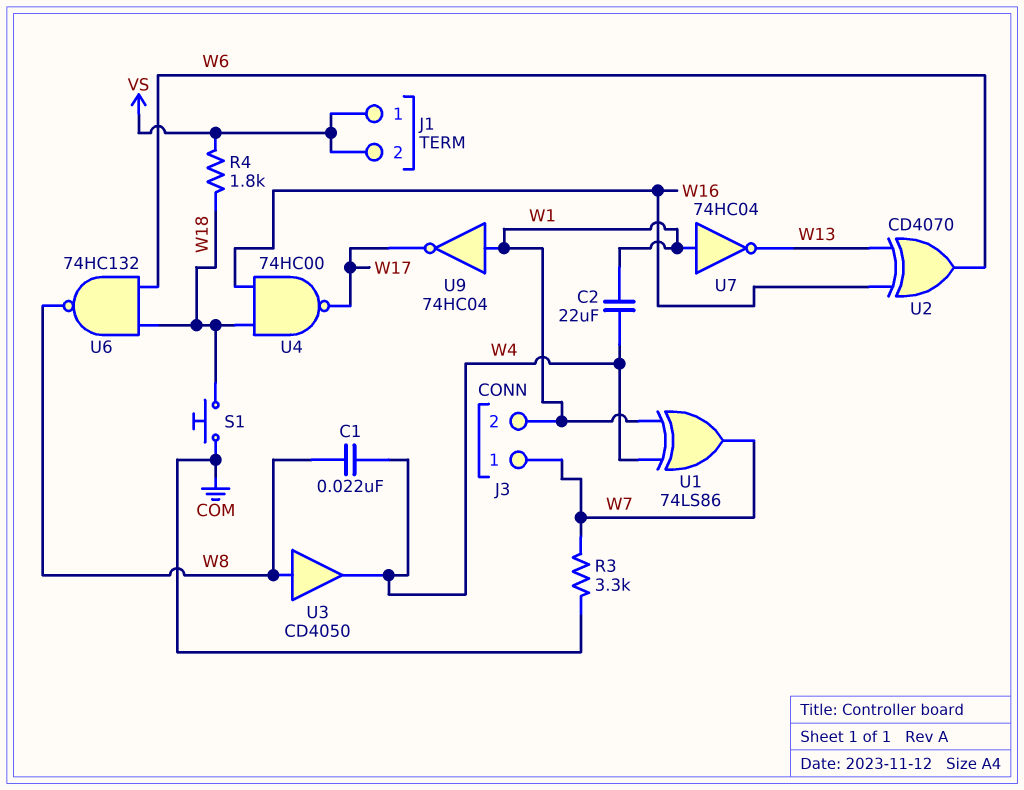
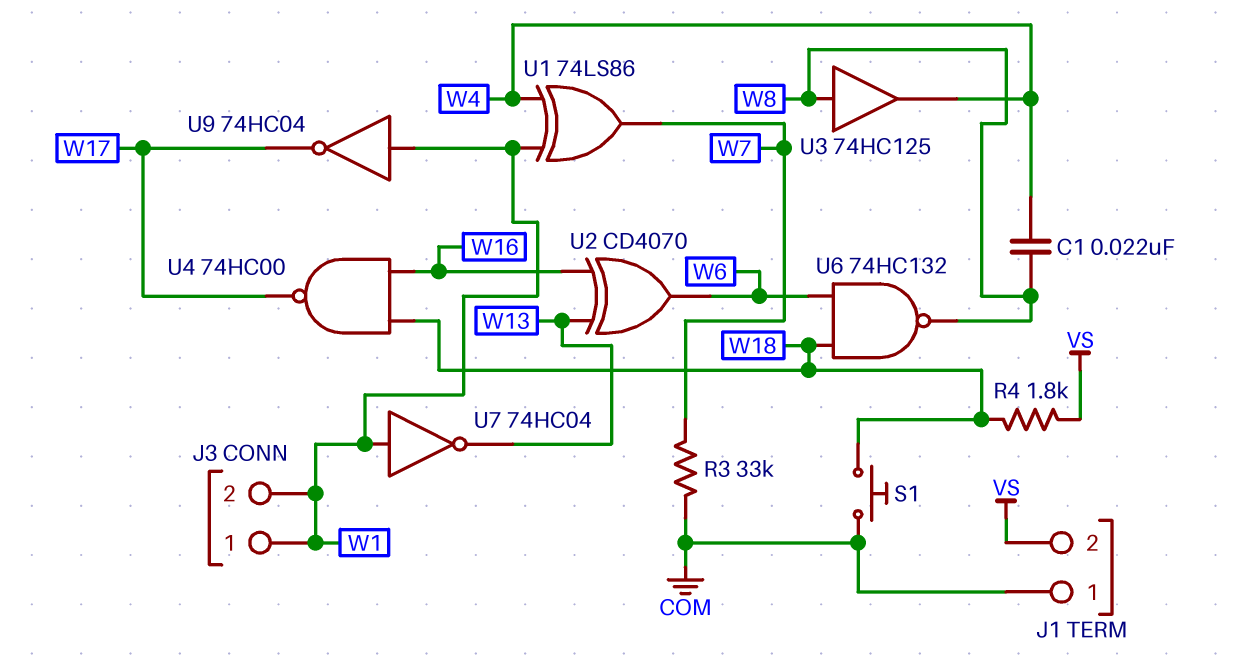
C2: 22uF (W1, W4) -> none
J1 pin 1: VS -> COM
J3 pin 1: W7 -> W1
R3: 3.3k (COM, W7) -> 33k (COM, W7)
U3: buffer CD4050 (in W8, out W4) -> buffer 74HC125 (in W8, out W4)

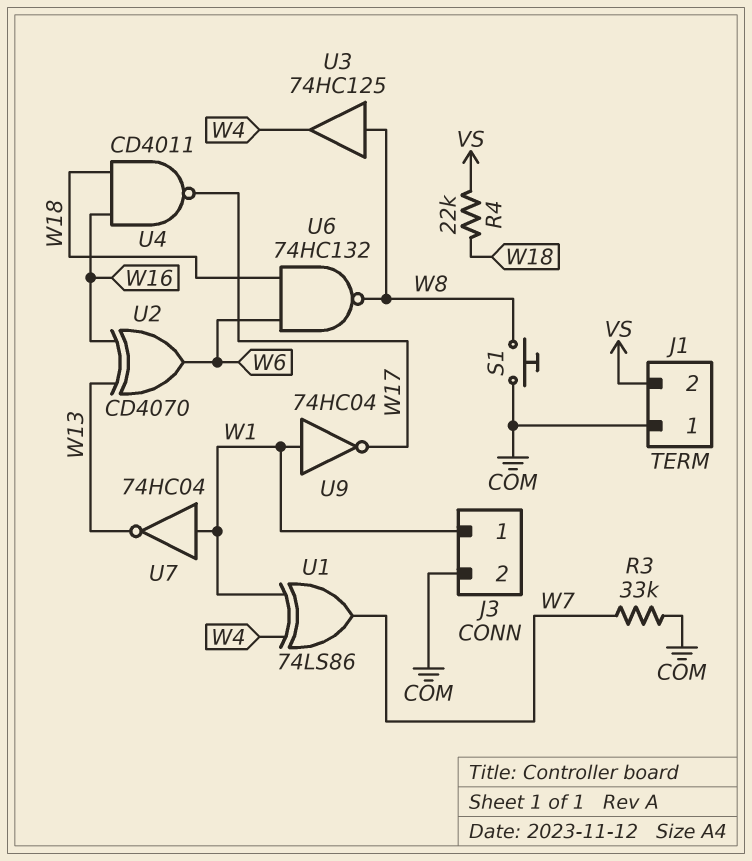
C1: 22nF (W4, W8) -> none
J3 pin 2: W1 -> COM
R4: 1.8k (VS, W18) -> 22k (VS, W18)
S1: button (COM, W18) -> button (COM, W8)
U4: NAND 74HC00 (in W16, in W18, out W17) -> NAND CD4011 (in W16, in W18, out W17)

